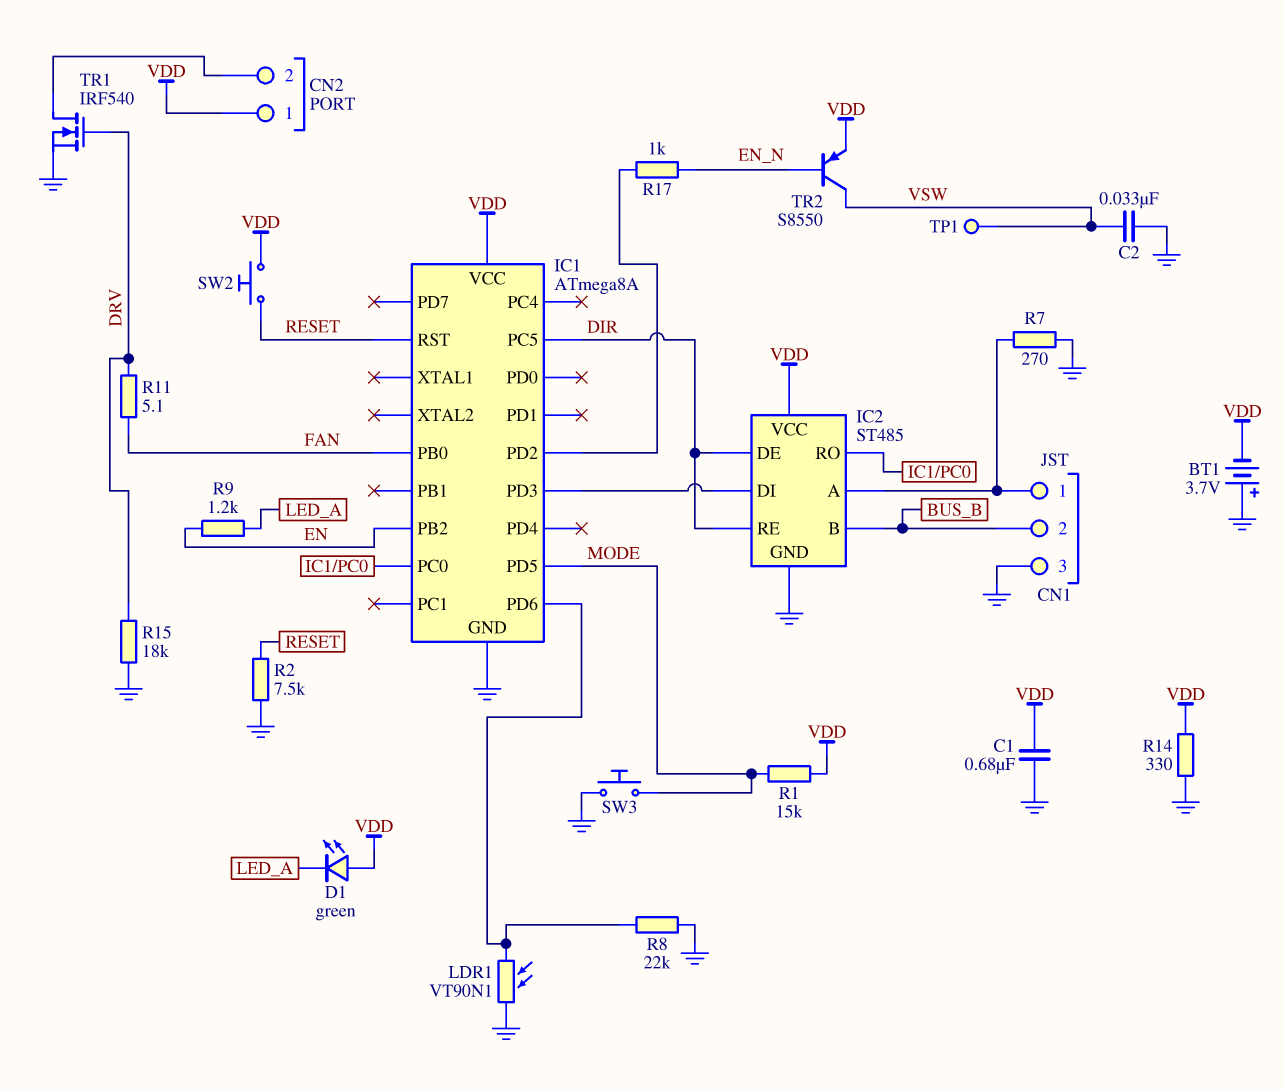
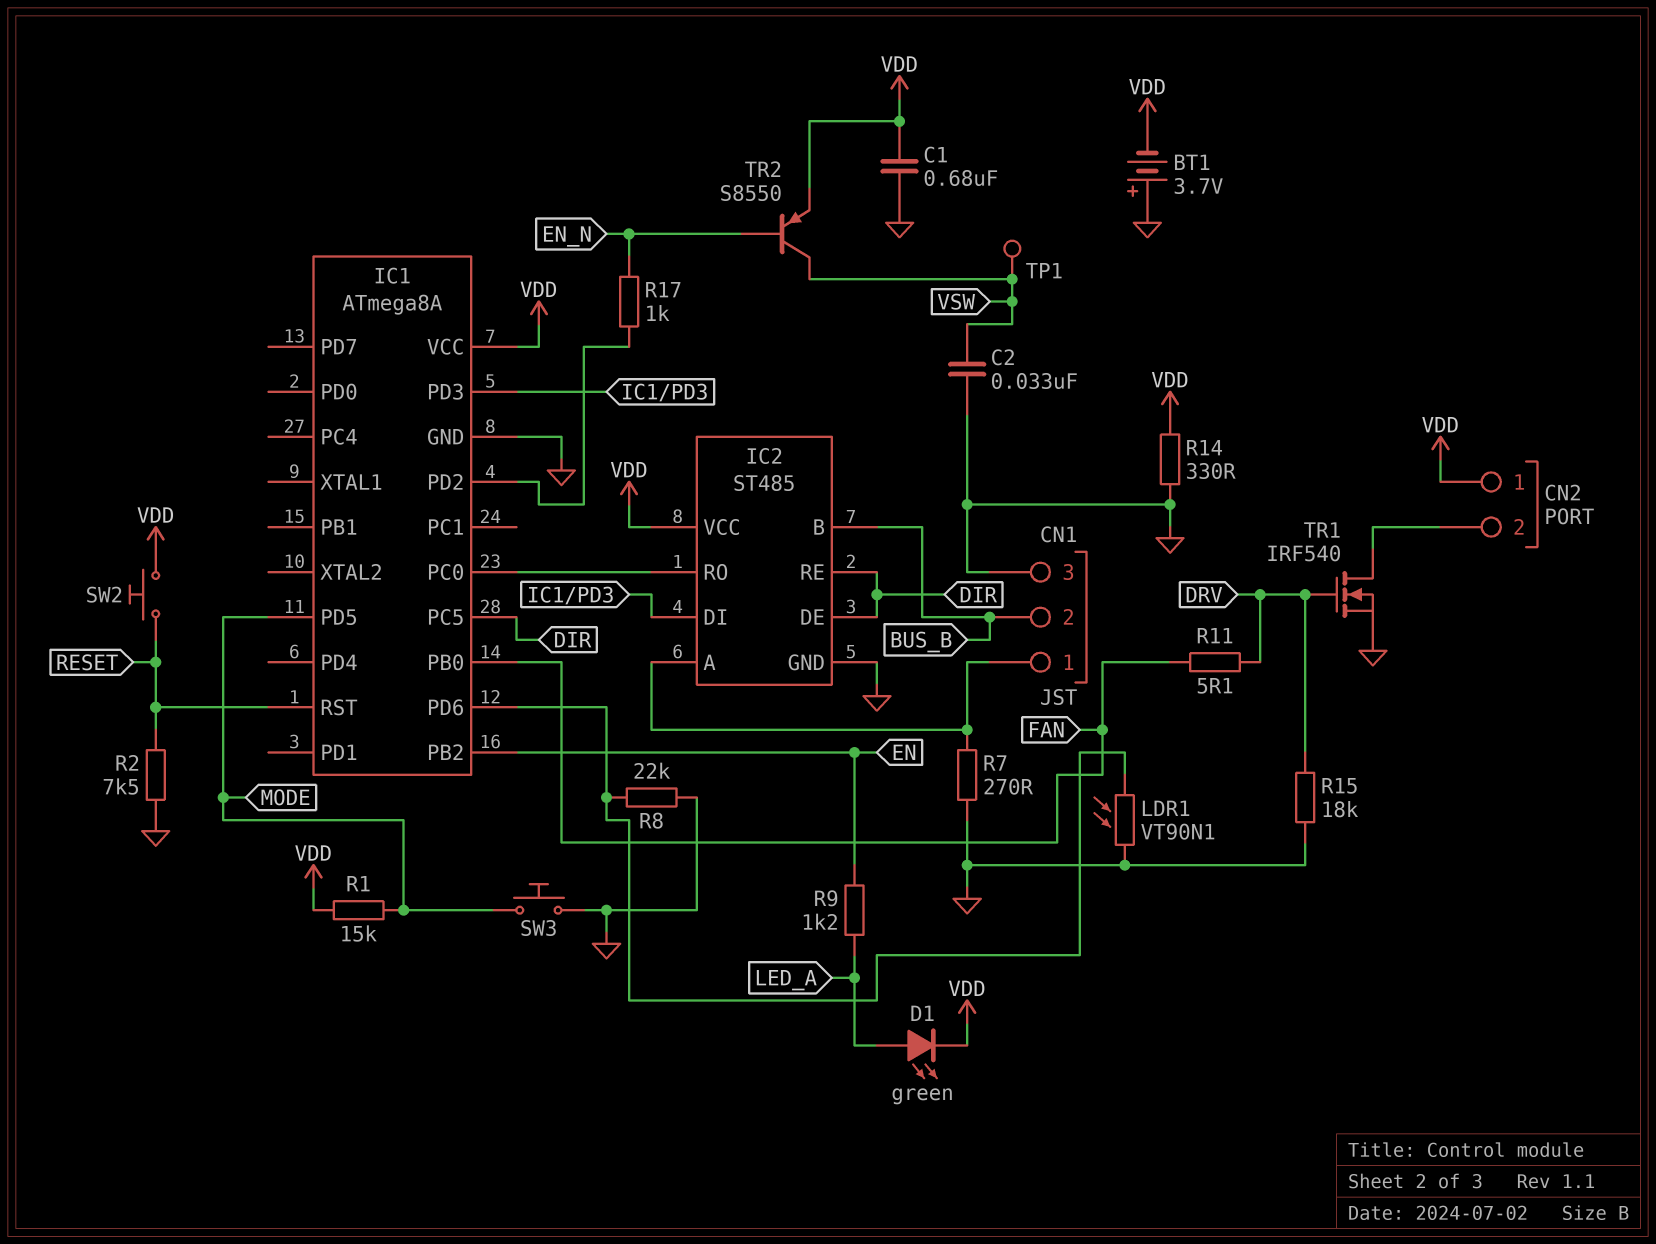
D1: LED green (A VDD, K LED_A) -> LED green (A LED_A, K VDD)

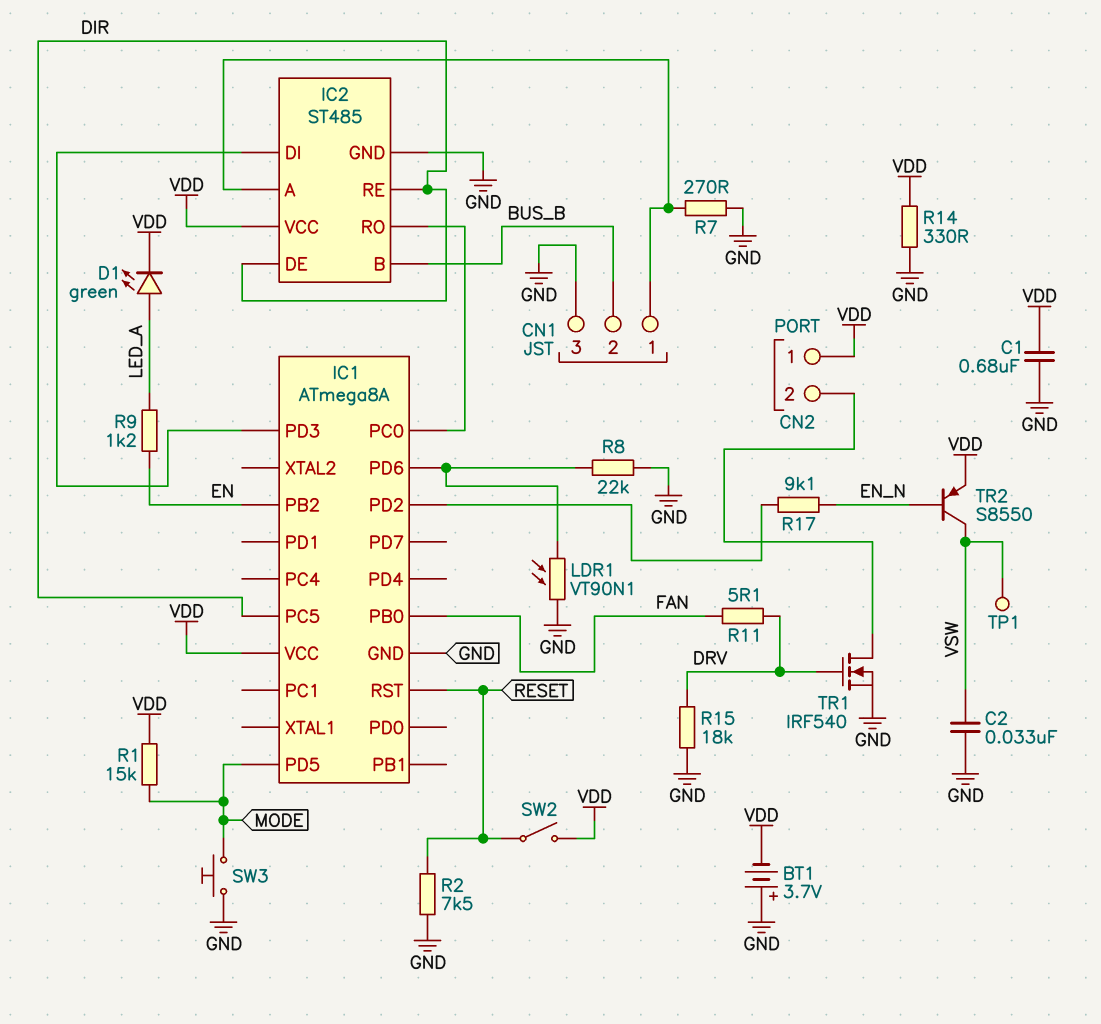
R17: 1k (EN_N, IC1/PD2) -> 9.1k (EN_N, IC1/PD2)
SW2: button (RESET, VDD) -> switch (RESET, VDD)

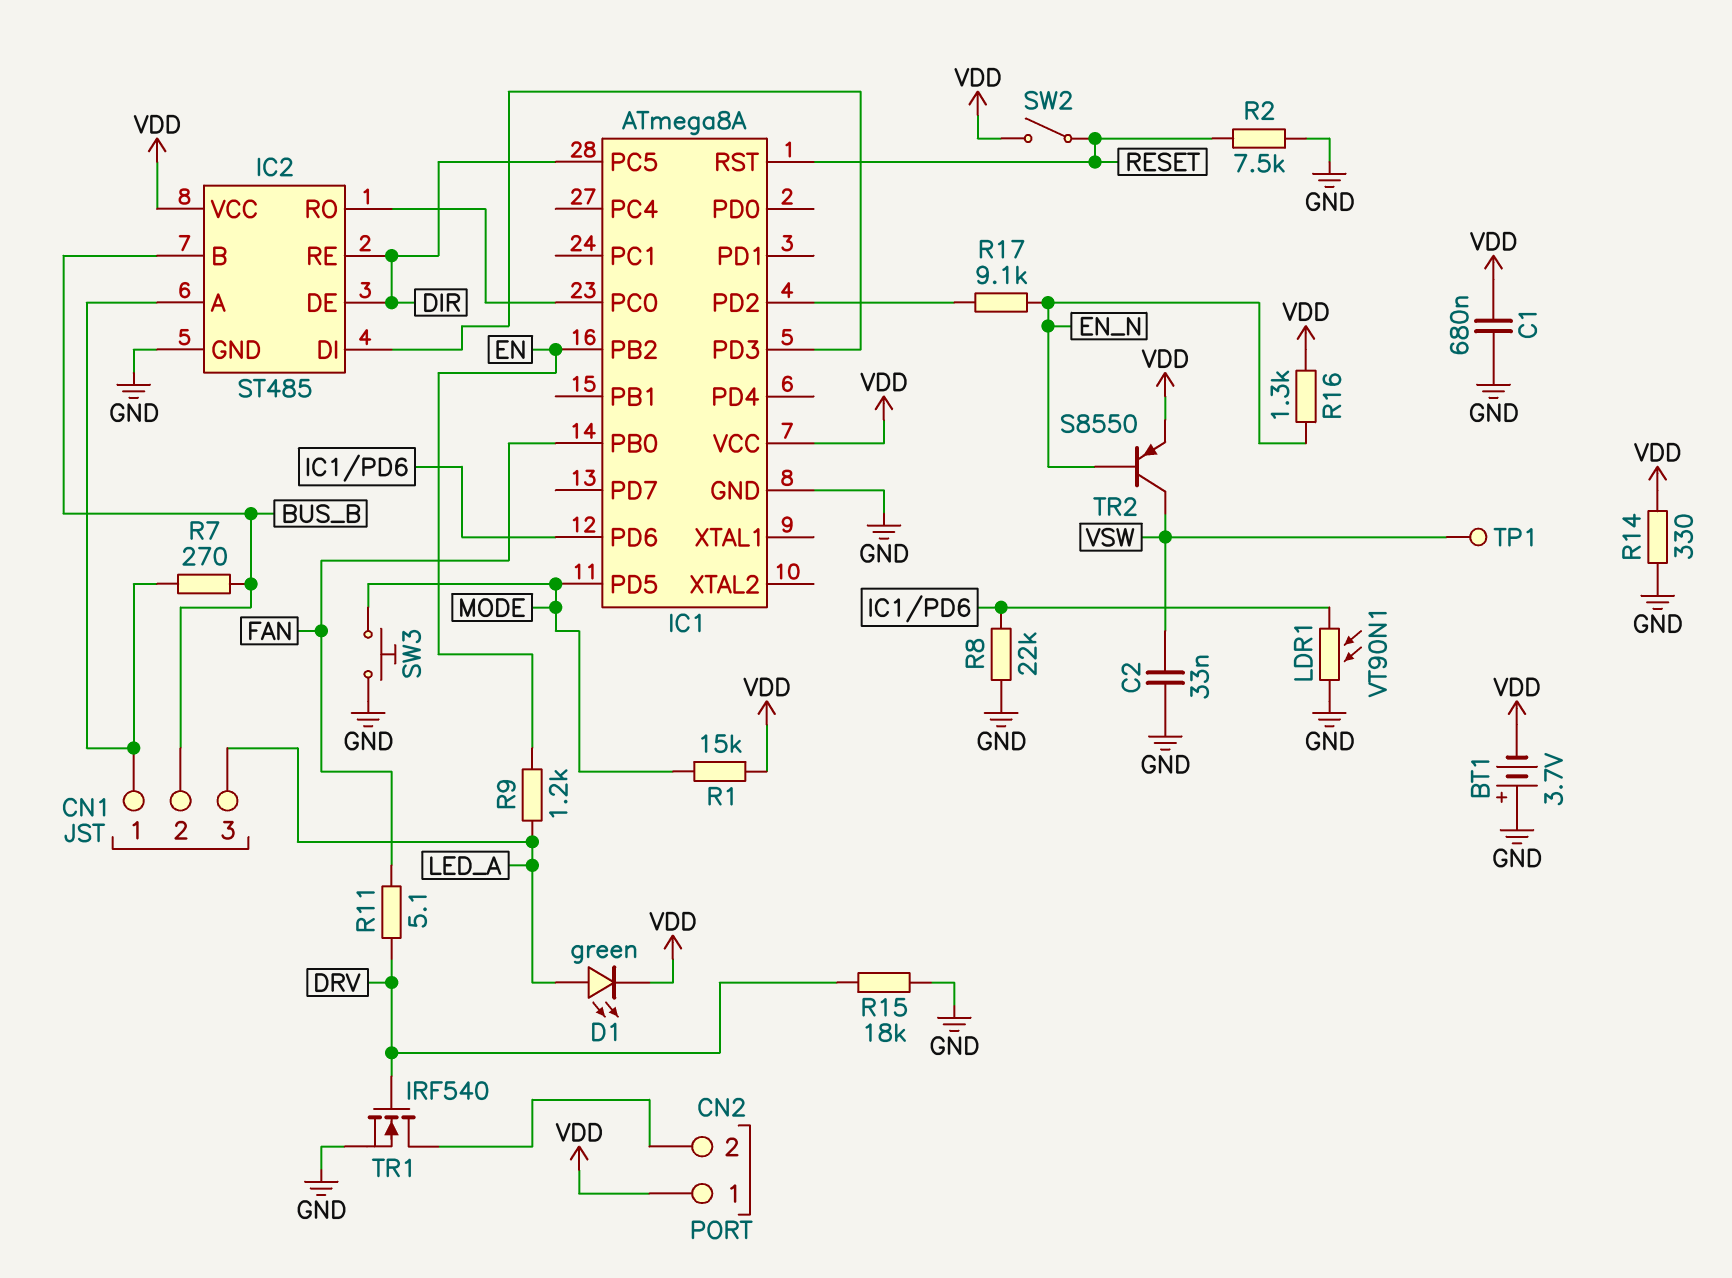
CN1 pin 3: GND -> LED_A
R7: 270 (CN1/1, GND) -> 270 (BUS_B, CN1/1)
R16: none -> 1.3k (EN_N, VDD)

